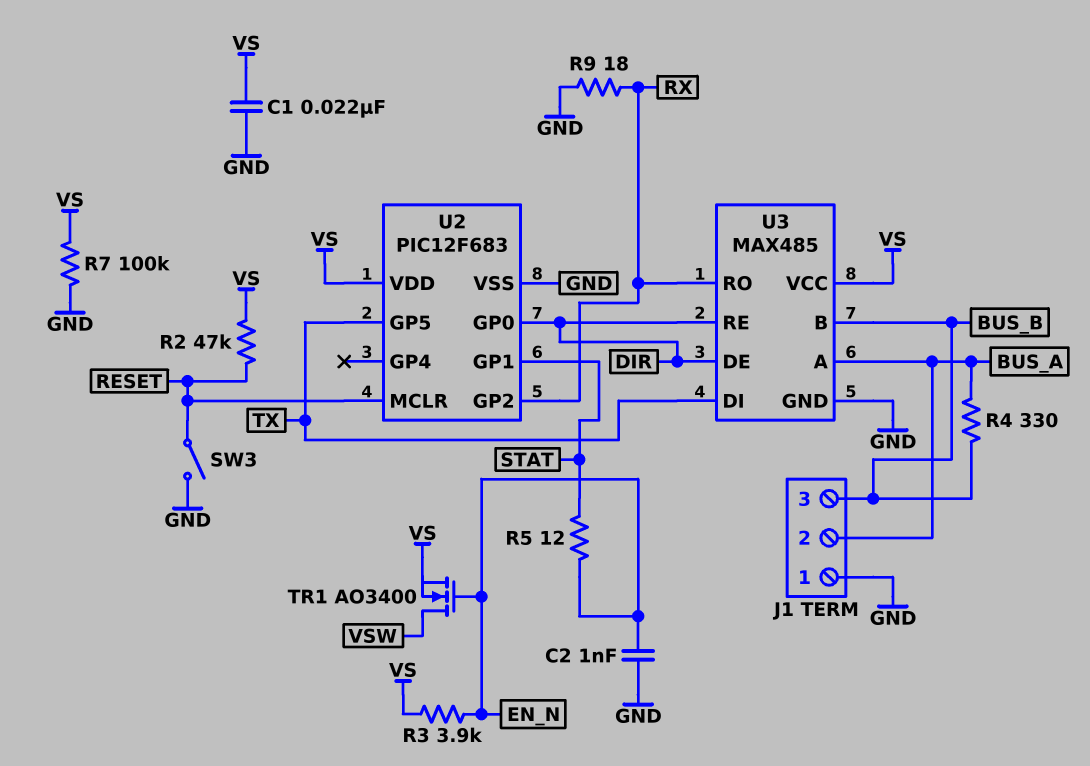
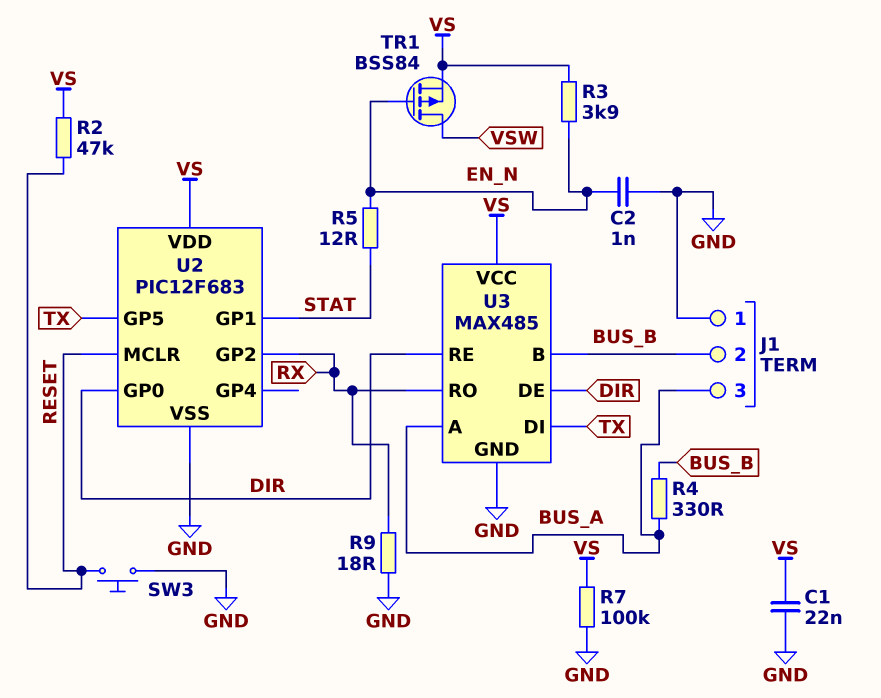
J1 pin 2: BUS_A -> BUS_B
J1 pin 3: BUS_B -> BUS_A
SW3: switch (GND, RESET) -> button (GND, RESET)
TR1: NMOS AO3400 (G EN_N, D VSW, S VS) -> PMOS BSS84 (G EN_N, D VSW, S VS)

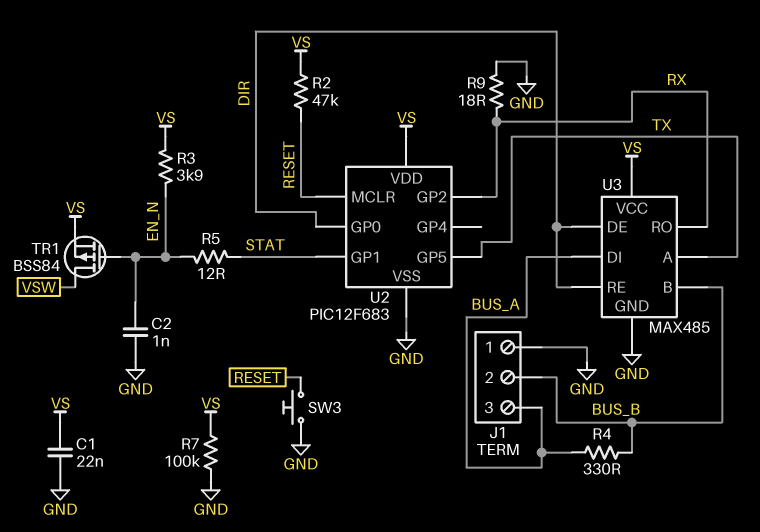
U3 pin A: BUS_A -> TX
U3 pin DI: TX -> BUS_A

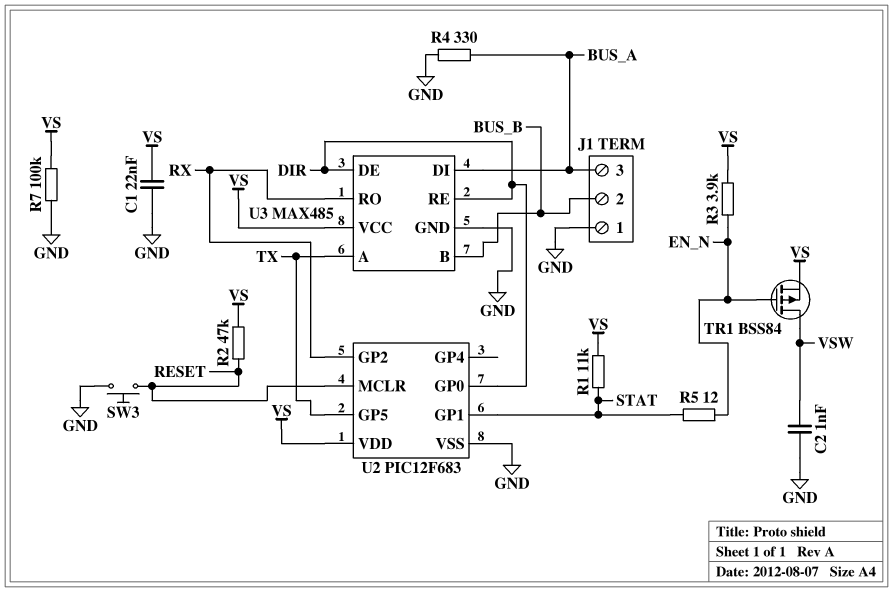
C2: 1nF (EN_N, GND) -> 1nF (GND, VSW)
R1: none -> 11k (STAT, VS)
R4: 330 (BUS_A, BUS_B) -> 330 (BUS_A, GND)
R9: 18 (GND, RX) -> none

